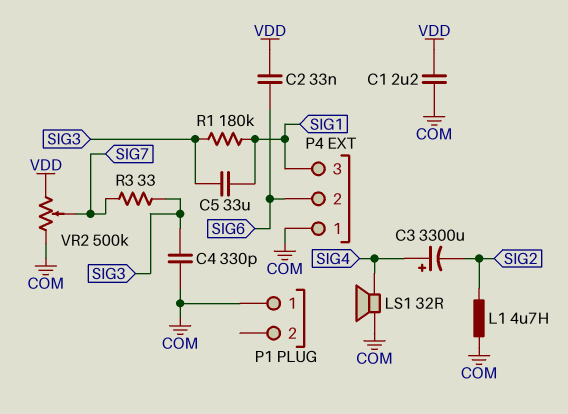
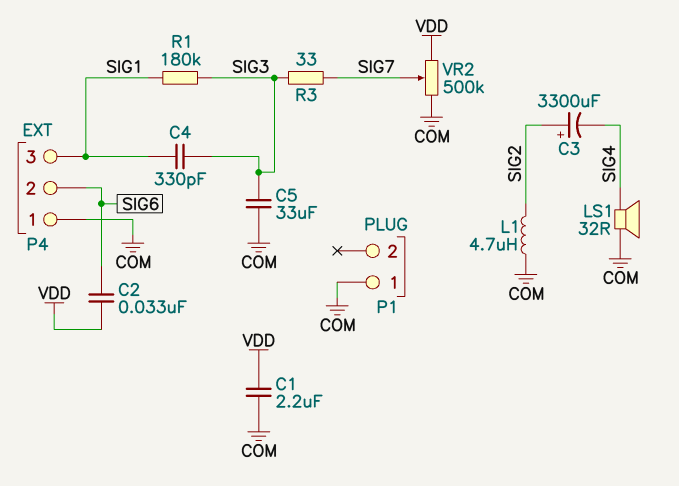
C3: 3300uF (plus SIG4, minus SIG2) -> 3300uF (plus SIG2, minus SIG4)
C4: 330pF (COM, SIG3) -> 330pF (SIG1, SIG3)
C5: 33uF (SIG1, SIG3) -> 33uF (COM, SIG3)

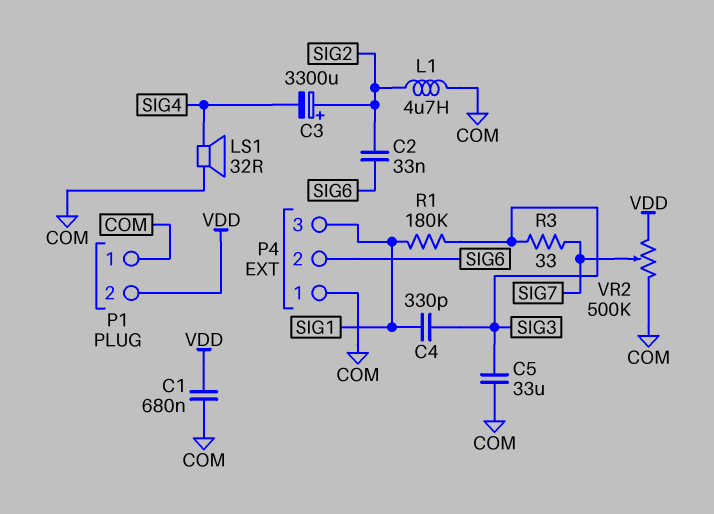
C1: 2.2uF (COM, VDD) -> 680nF (COM, VDD)
C2: 33nF (SIG6, VDD) -> 33nF (SIG2, SIG6)
P1 pin 2: none -> VDD

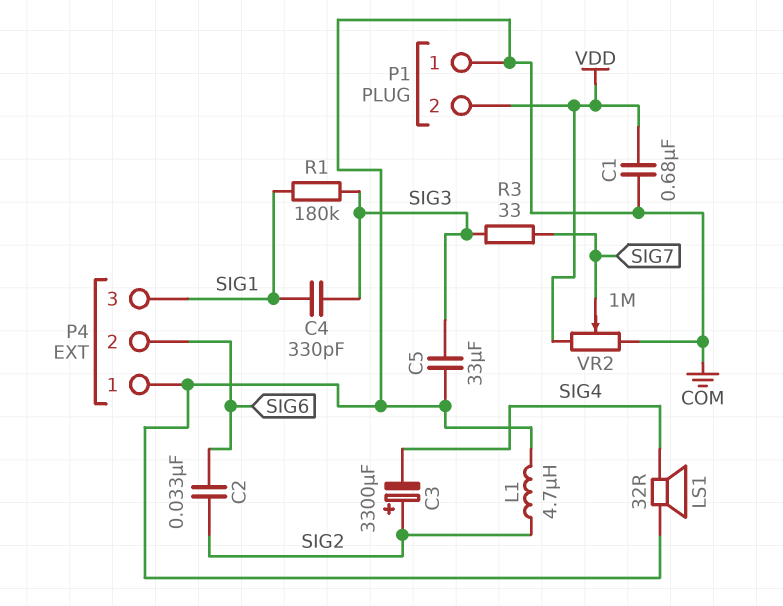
VR2: 500k (COM, VDD, wiper SIG7) -> 1M (COM, VDD, wiper SIG7)

